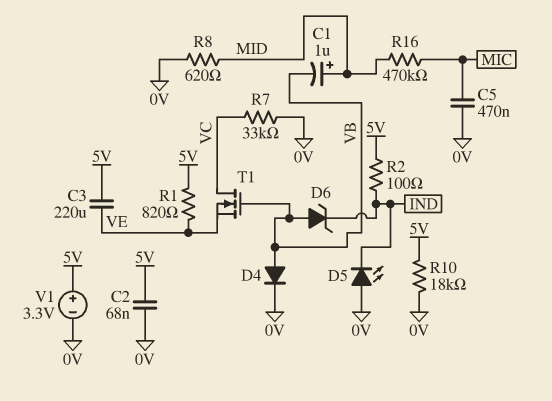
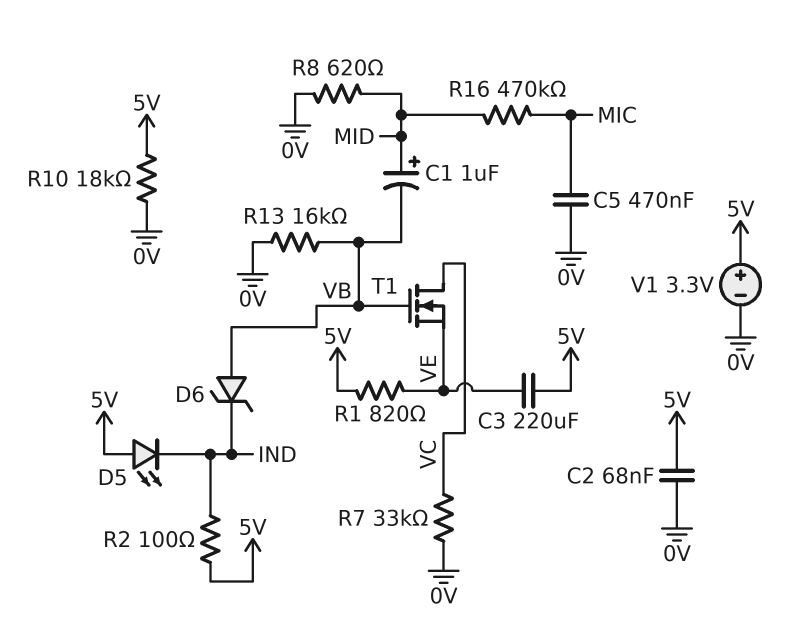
D4: diode (A VB, K 0V) -> none
D5: LED (A 0V, K IND) -> LED (A 5V, K IND)
R13: none -> 16k (0V, VB)

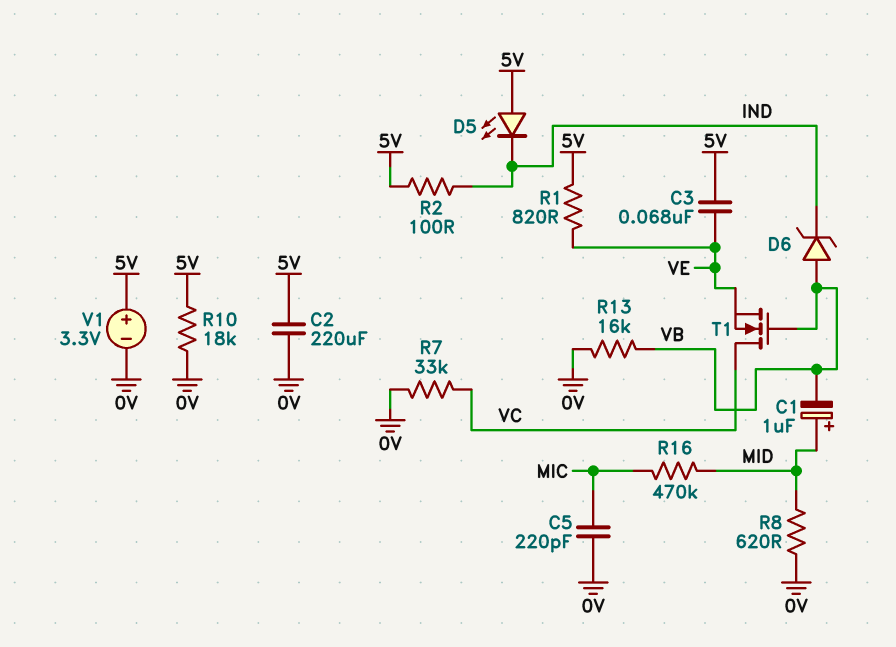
C2: 68nF (0V, 5V) -> 220uF (0V, 5V)
C3: 220uF (5V, VE) -> 68nF (5V, VE)
C5: 470nF (0V, MIC) -> 220pF (0V, MIC)

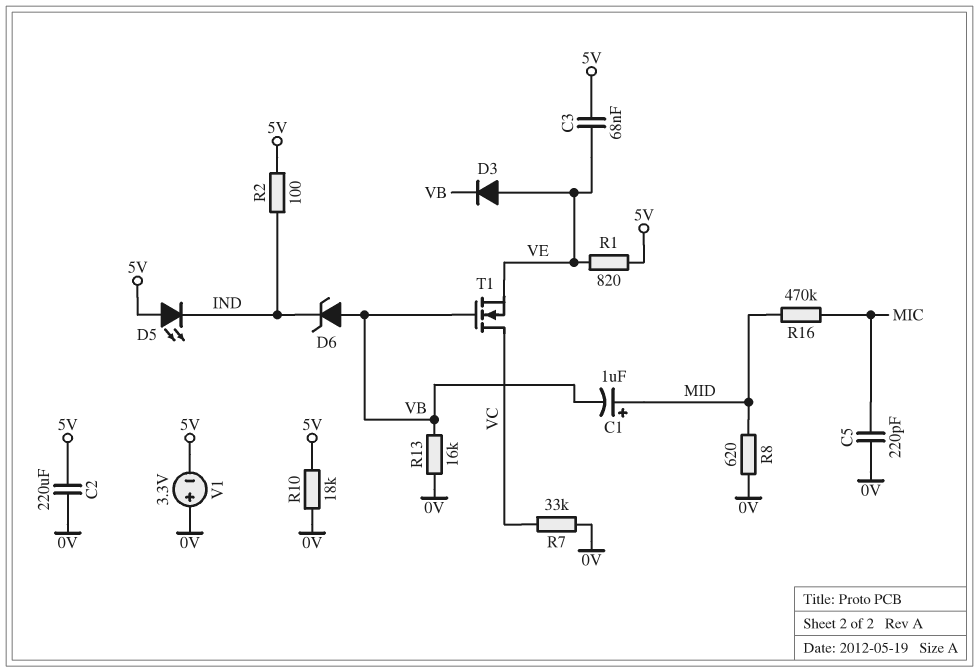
D3: none -> diode (A VE, K VB)
V1: 3.3V (plus 5V, minus 0V) -> 3.3V (plus 0V, minus 5V)

